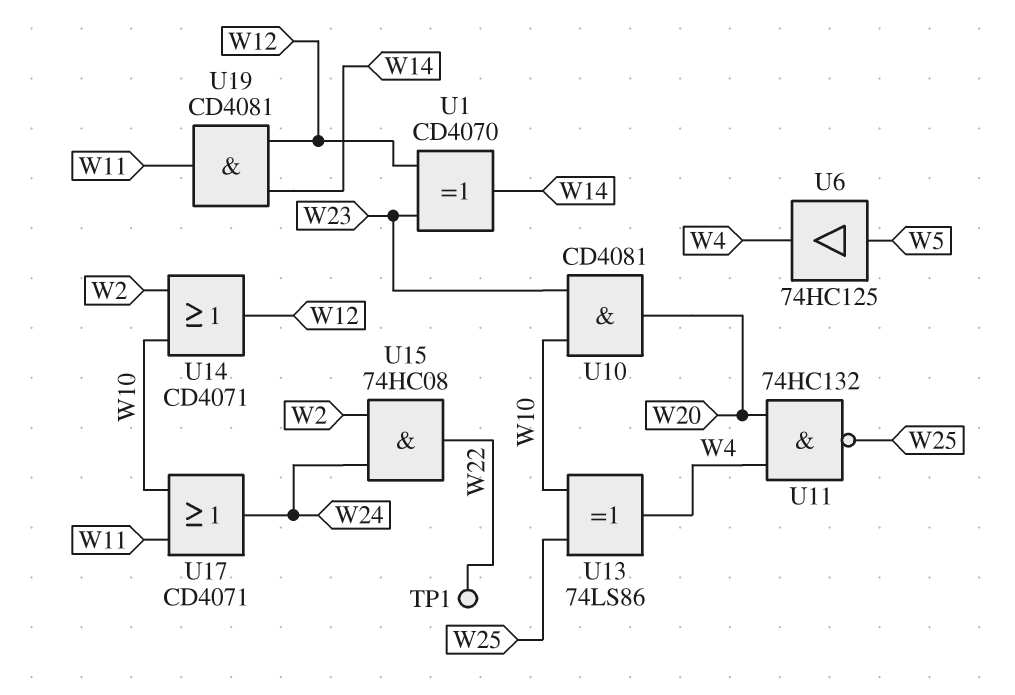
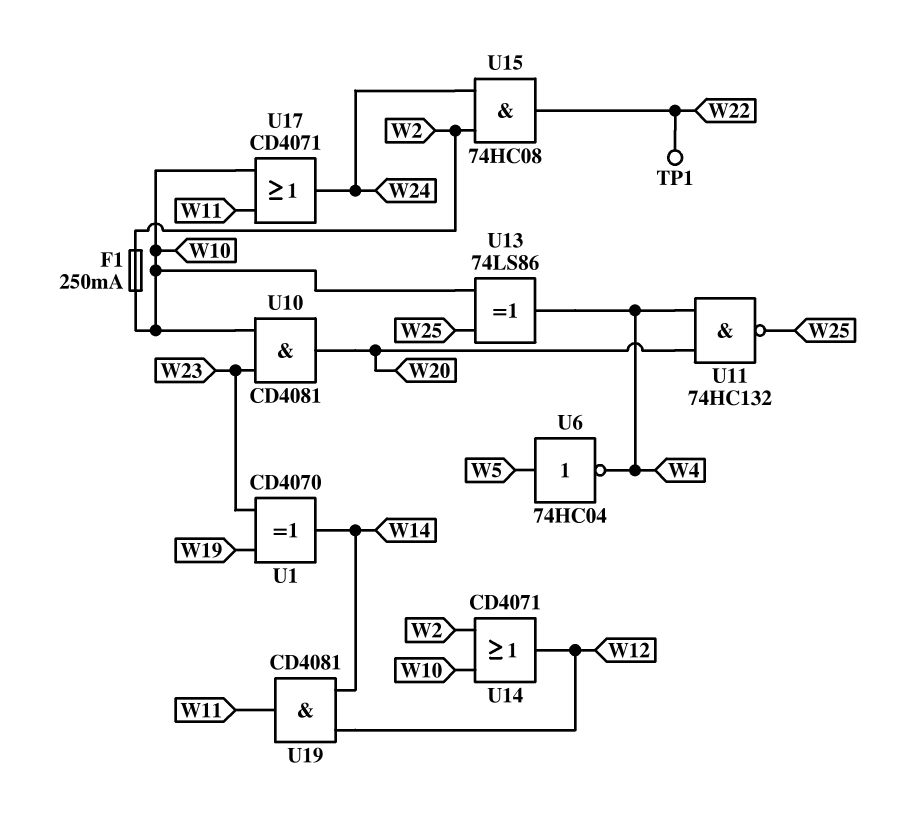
F1: none -> 250mA (W2, W10)
U1: XOR CD4070 (in W12, in W23, out W14) -> XOR CD4070 (in W19, in W23, out W14)
U6: buffer 74HC125 (in W5, out W4) -> NOT 74HC04 (in W5, out W4)

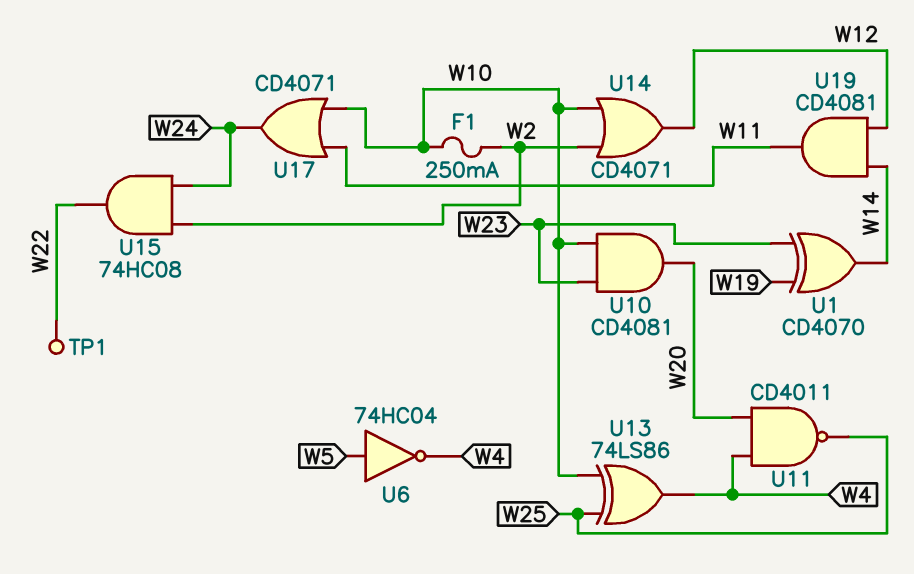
U11: NAND 74HC132 (in W4, in W20, out W25) -> NAND CD4011 (in W4, in W20, out W25)

